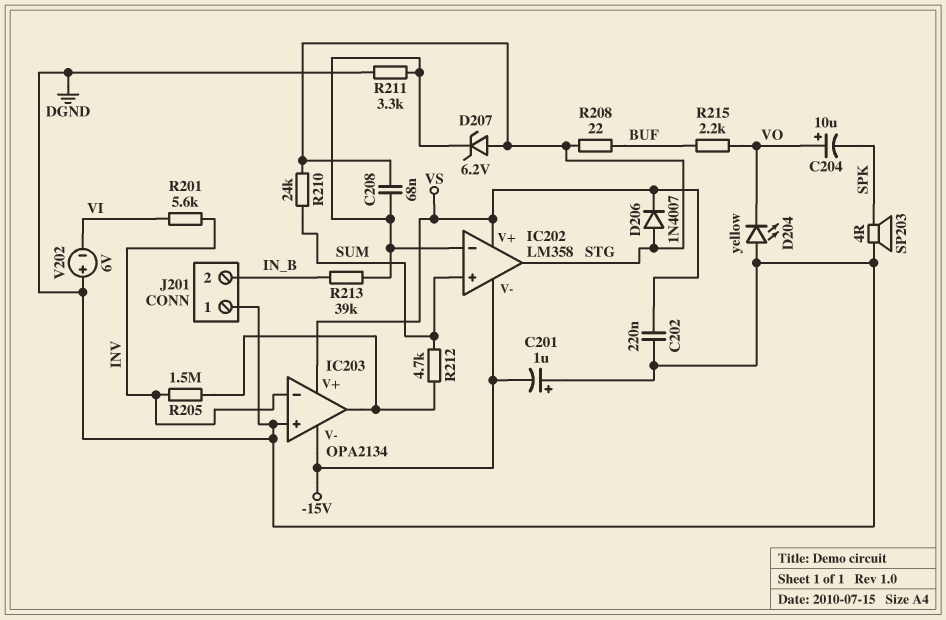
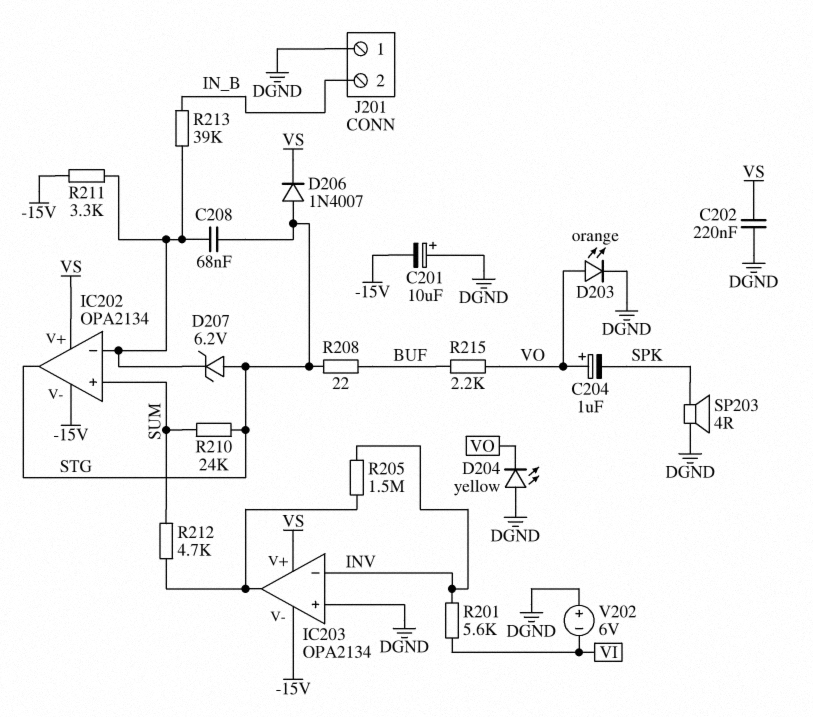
C201: 1uF (plus DGND, minus -15V) -> 10uF (plus DGND, minus -15V)
C204: 10uF (plus VO, minus SPK) -> 1uF (plus VO, minus SPK)
D203: none -> LED orange (A VO, K DGND)
IC202: LM358 -> OPA2134
R211: 3.3k (DGND, IC202/in-) -> 3.3k (-15V, IC202/in-)

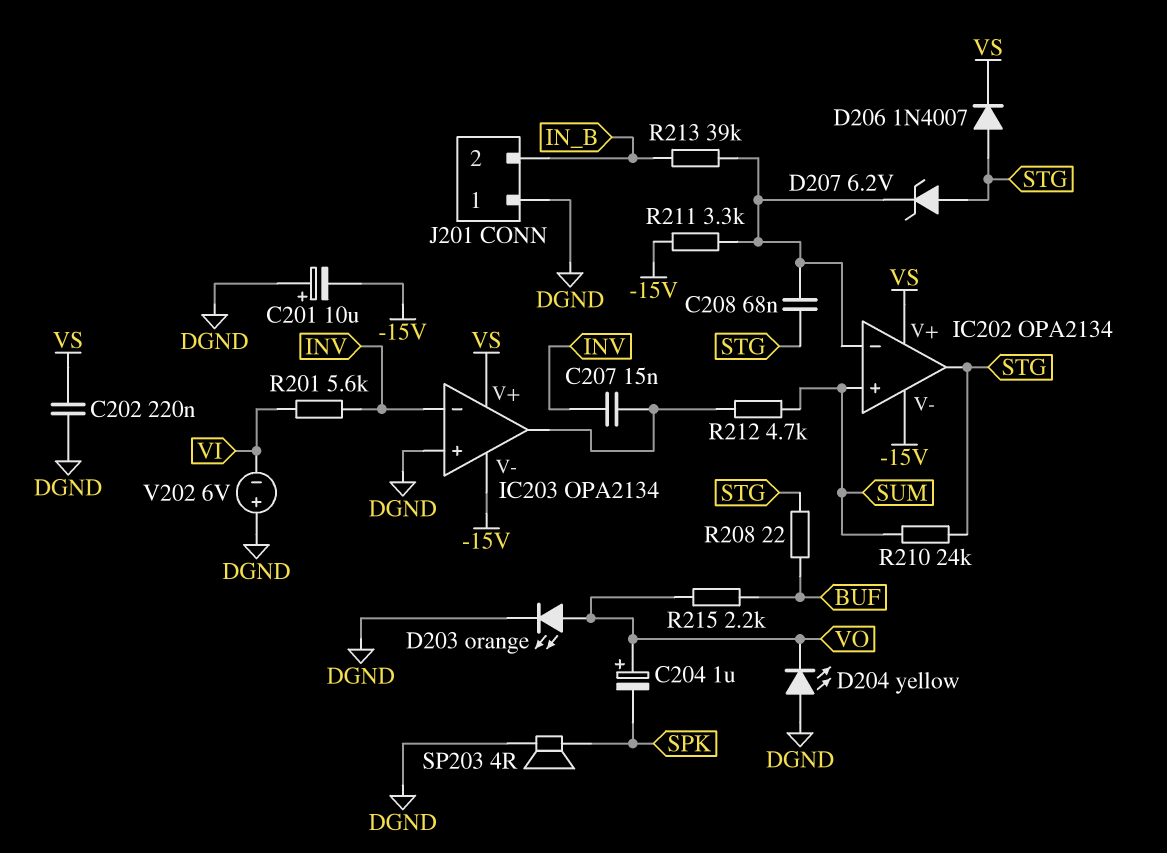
C207: none -> 15nF (IC203/out, INV)
R205: 1.5M (IC203/out, INV) -> none

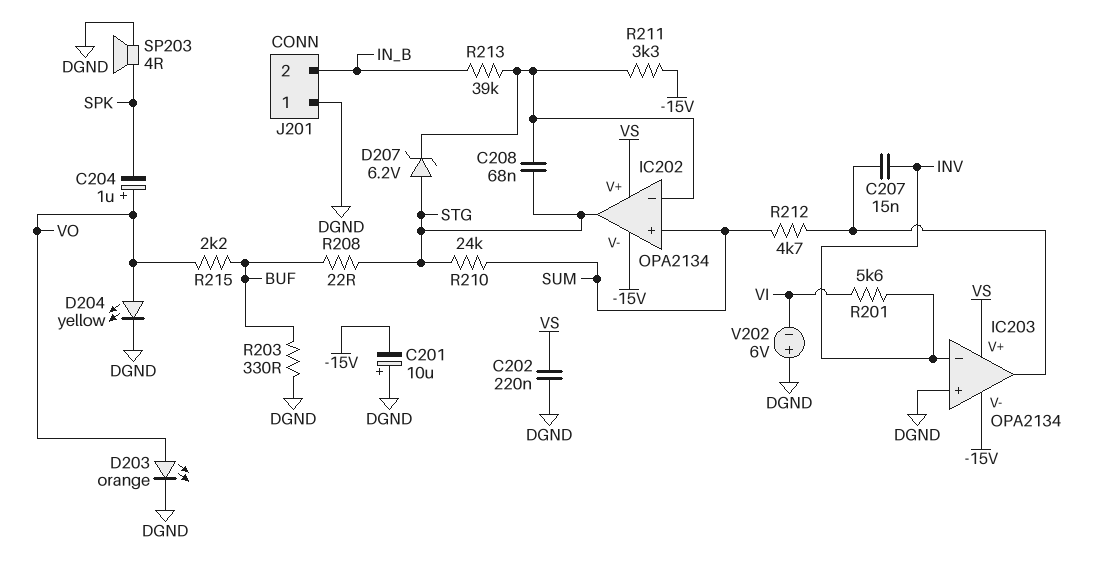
D204: LED yellow (A DGND, K VO) -> LED yellow (A VO, K DGND)
D206: diode 1N4007 (A STG, K VS) -> none
R203: none -> 330 (BUF, DGND)

